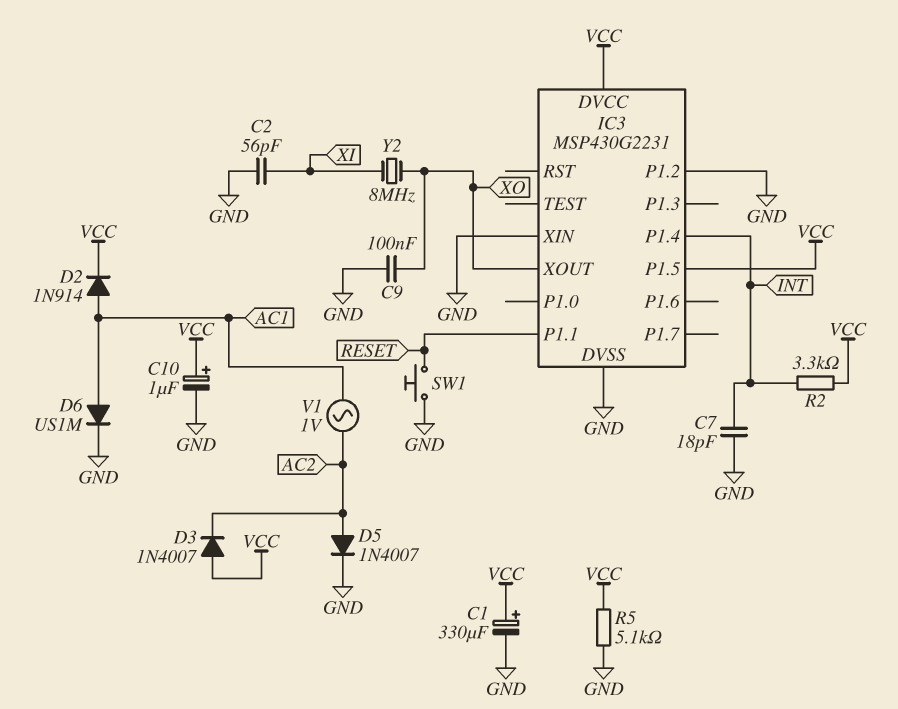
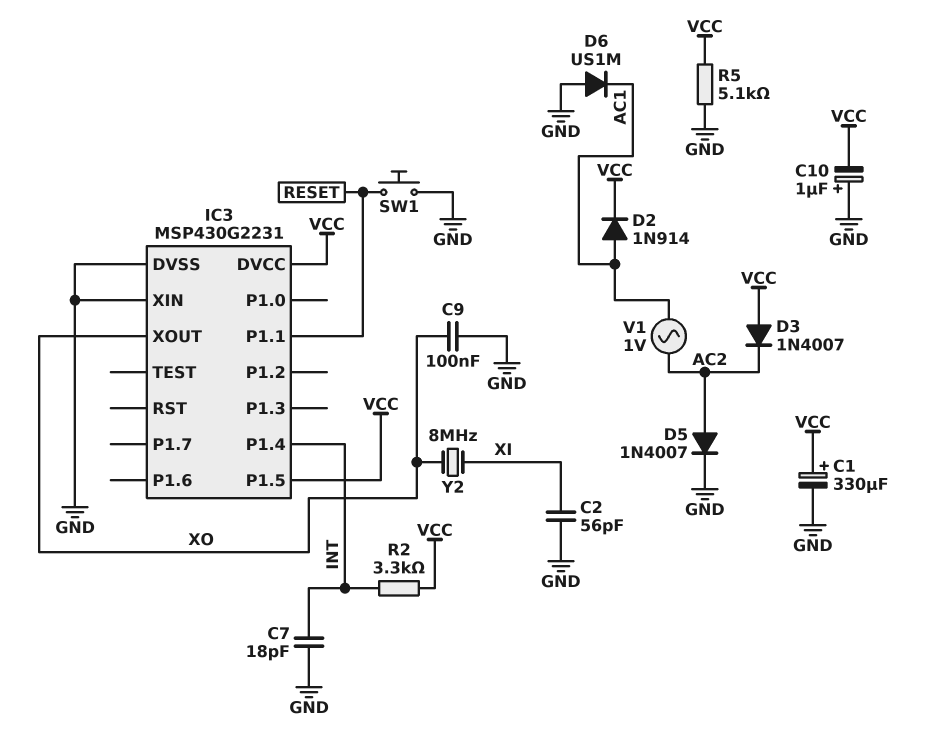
C10: 1uF (plus VCC, minus GND) -> 1uF (plus GND, minus VCC)
D6: diode US1M (A AC1, K GND) -> diode US1M (A GND, K AC1)
IC3 pin P1.2: GND -> none

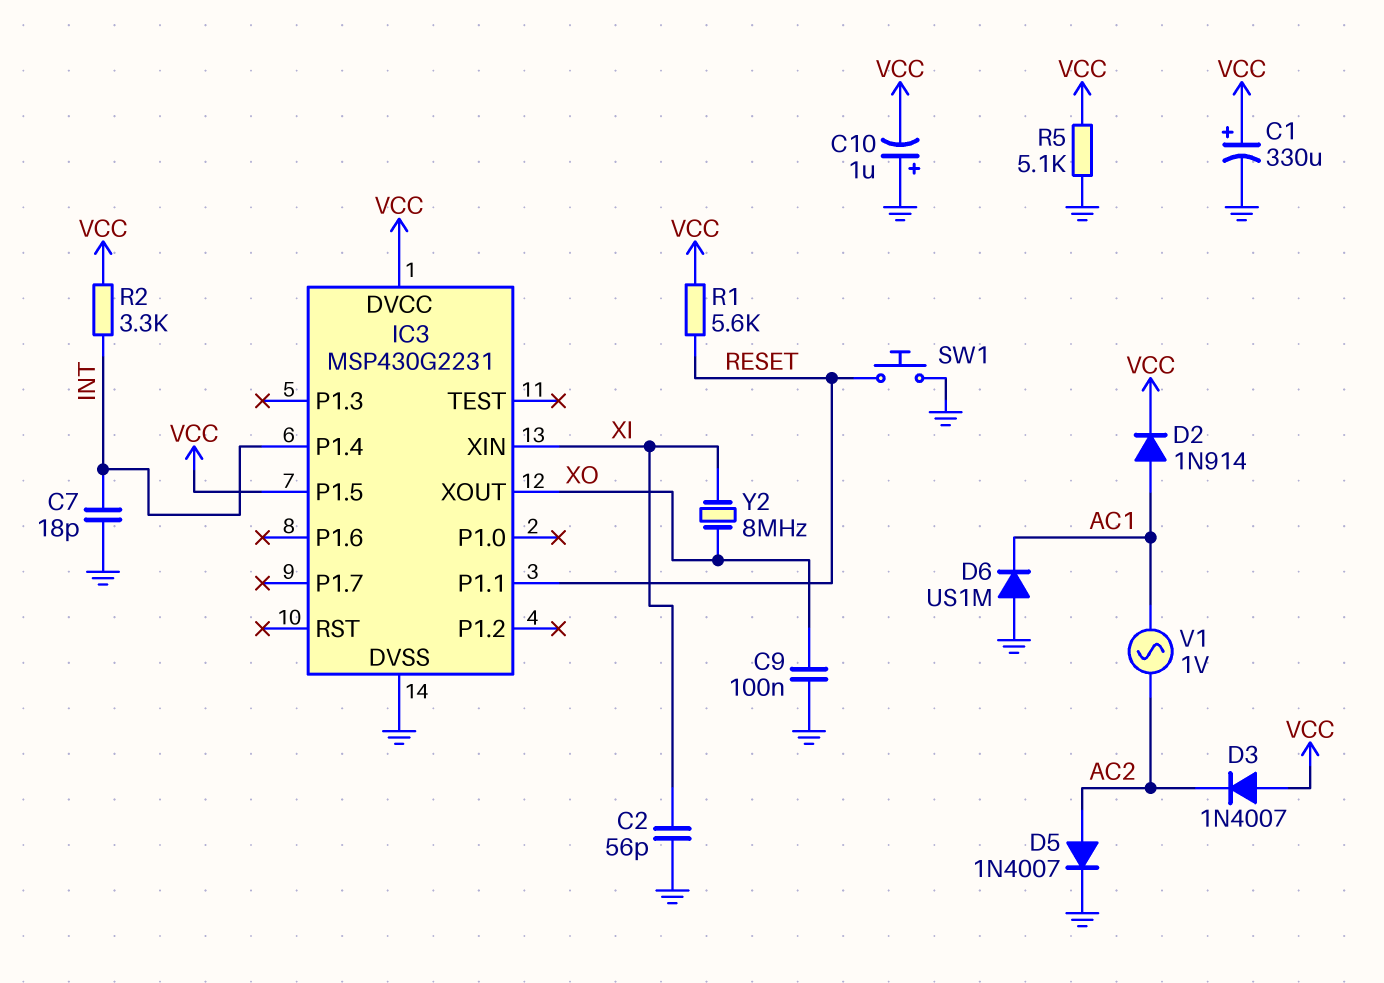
IC3 pin XIN: GND -> XI
R1: none -> 5.6k (RESET, VCC)

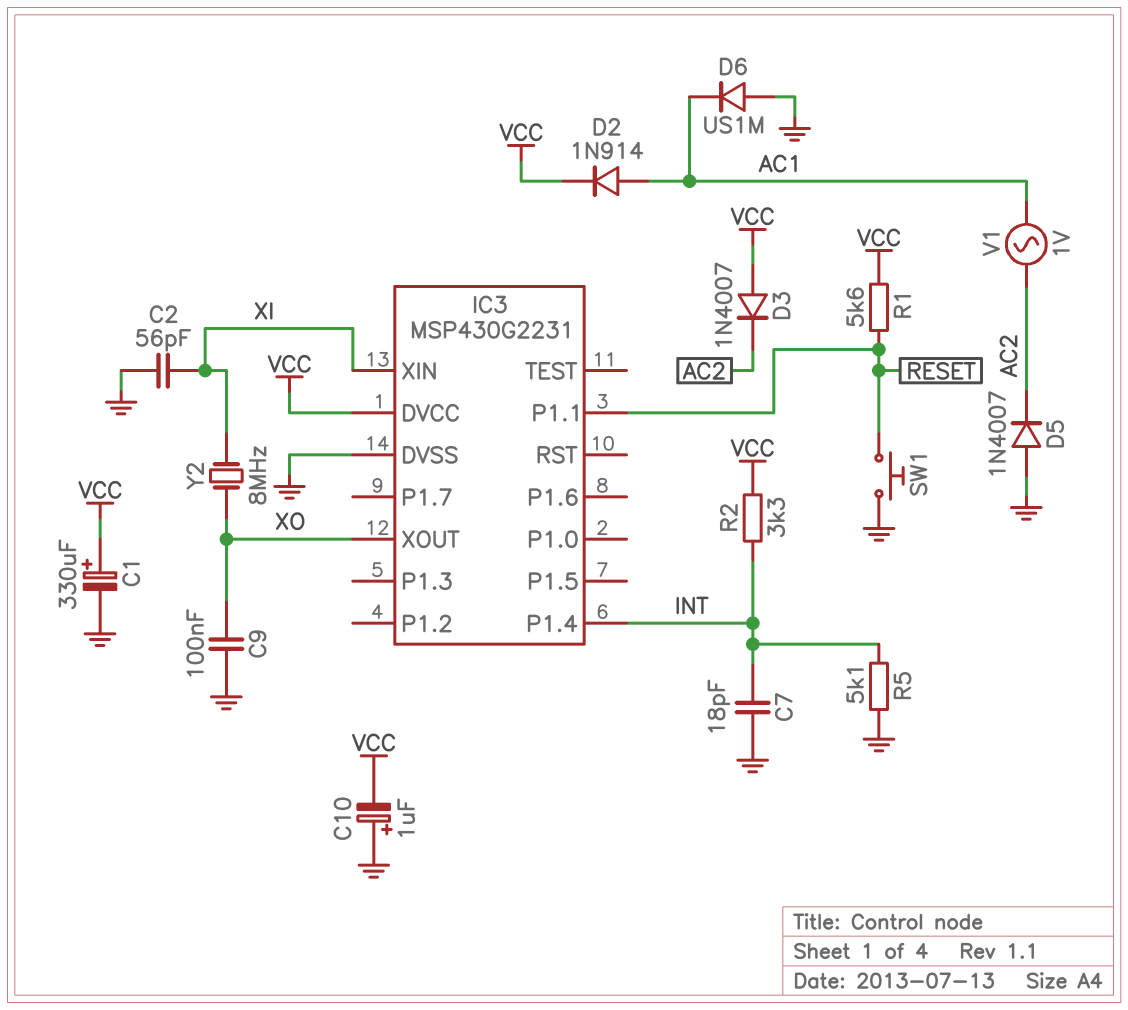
D5: diode 1N4007 (A AC2, K GND) -> diode 1N4007 (A GND, K AC2)
IC3 pin P1.5: VCC -> none
R5: 5.1k (GND, VCC) -> 5.1k (GND, INT)

